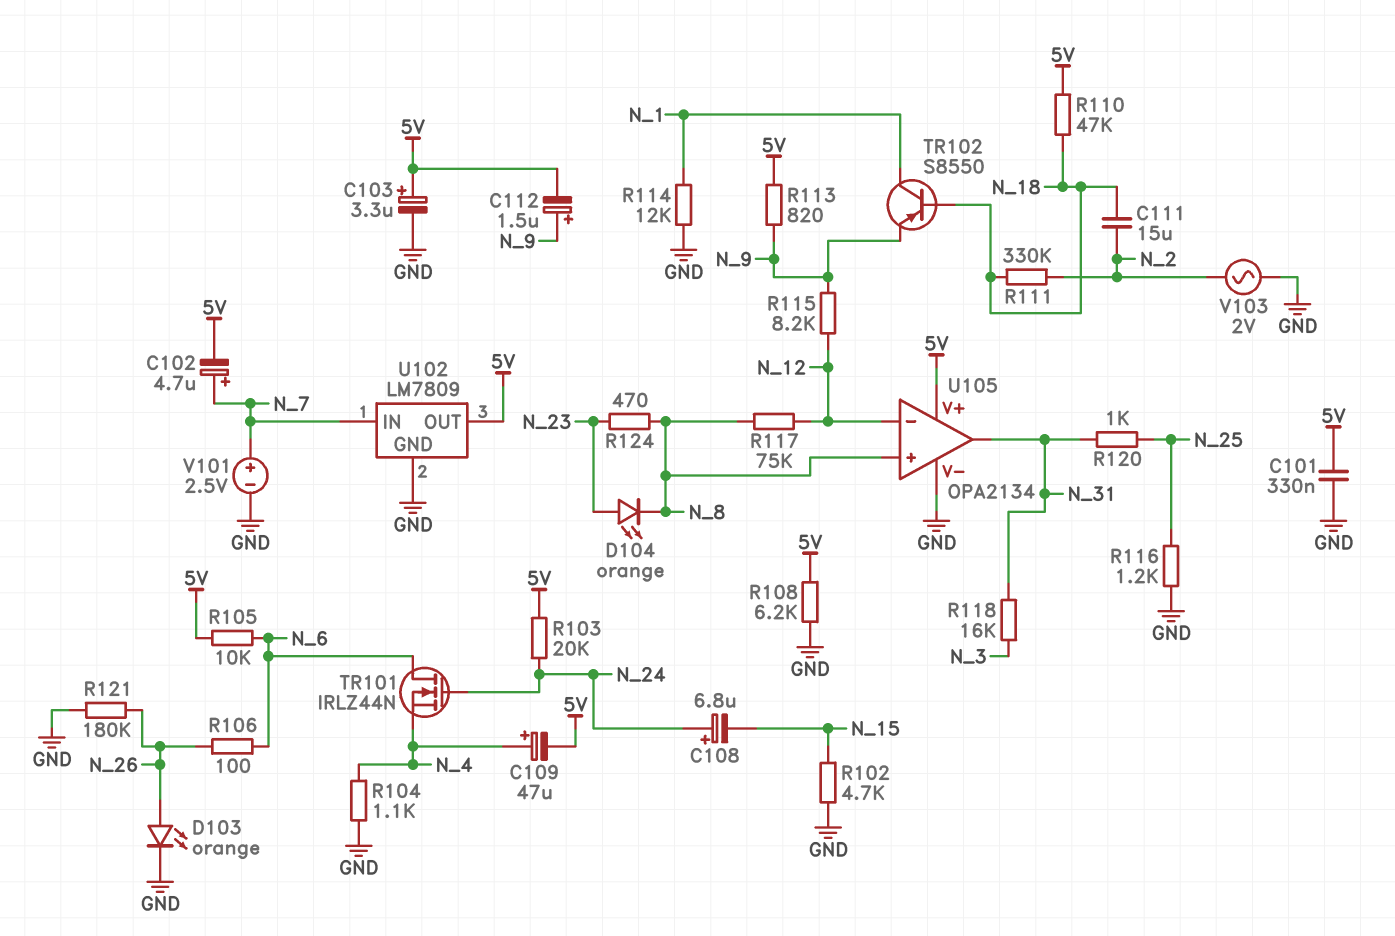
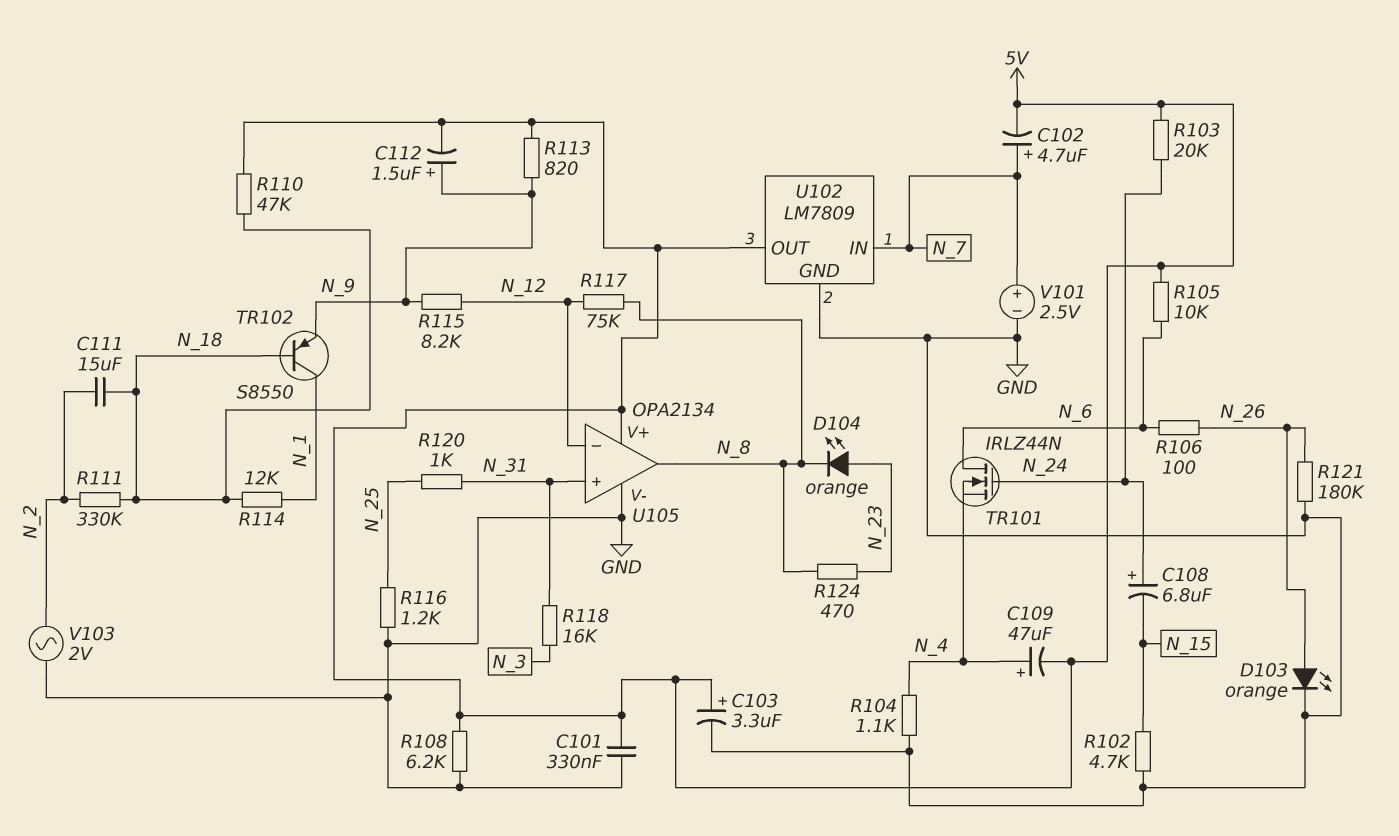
R114: 12k (GND, N_1) -> 12k (N_1, N_18)
U105 pin in+: N_8 -> N_31
U105 pin out: N_31 -> N_8

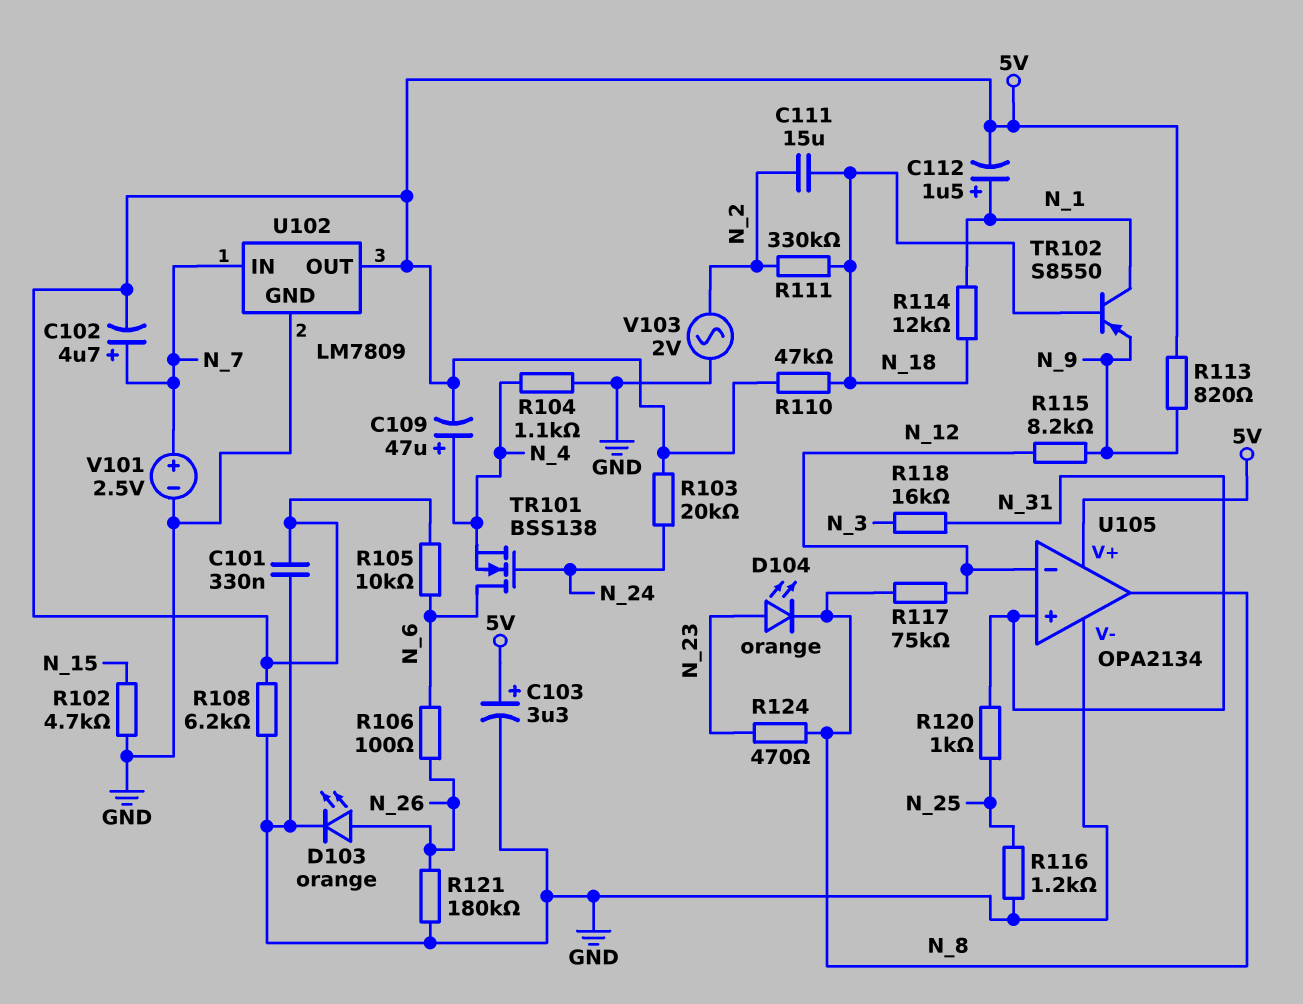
C108: 6.8uF (plus N_24, minus N_15) -> none
C112: 1.5uF (plus N_9, minus 5V) -> 1.5uF (plus N_1, minus 5V)
TR101: NMOS IRLZ44N (G N_24, D N_6, S N_4) -> NMOS BSS138 (G N_24, D N_6, S N_4)

